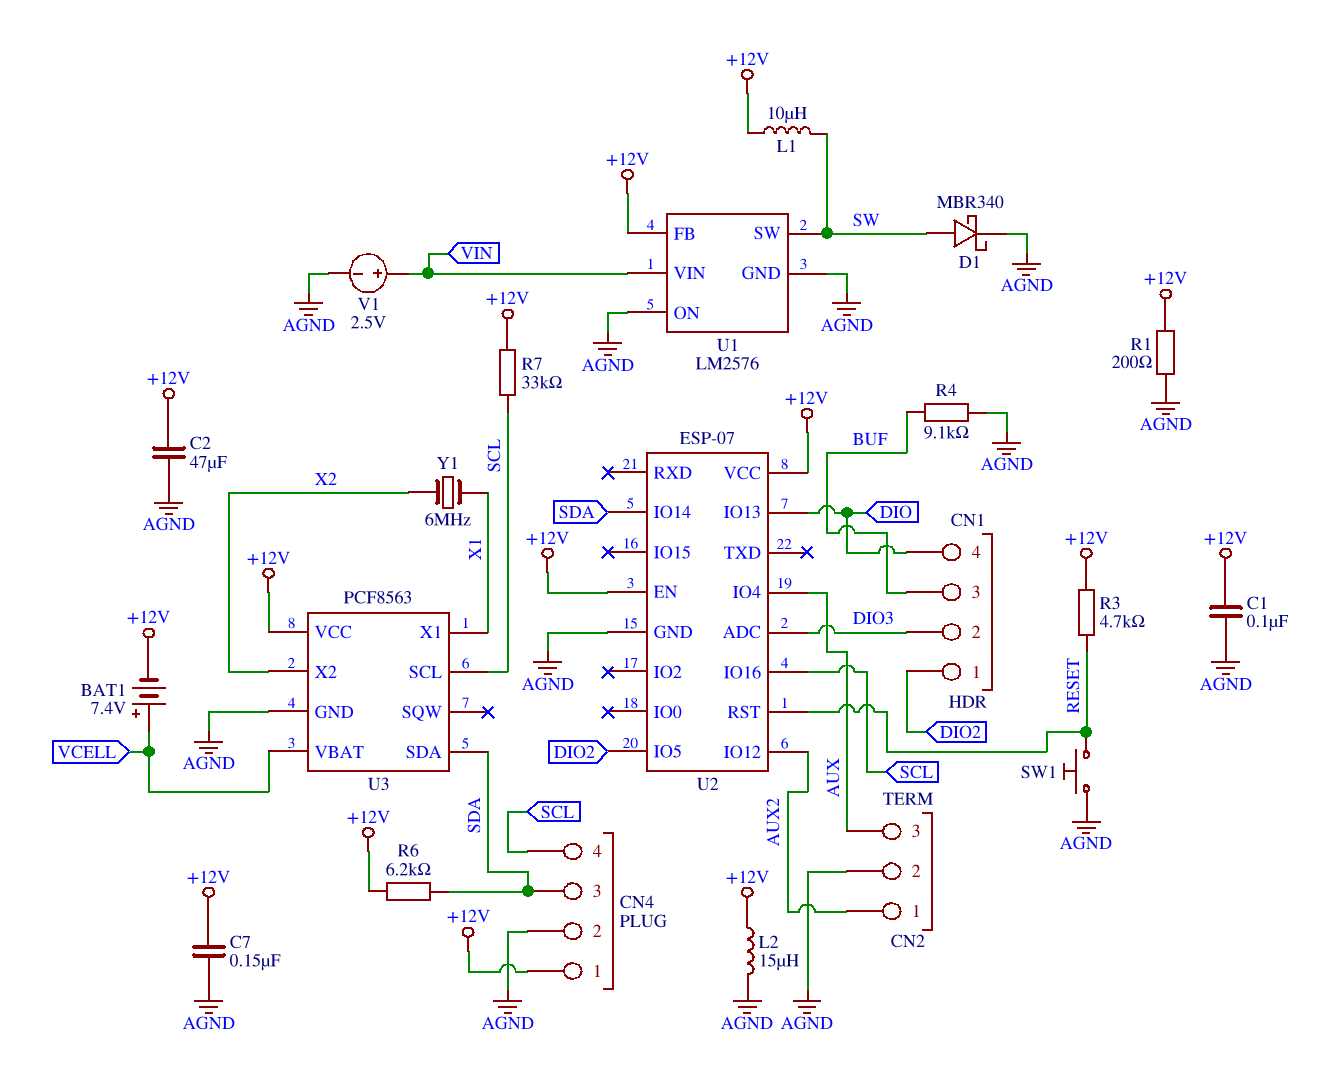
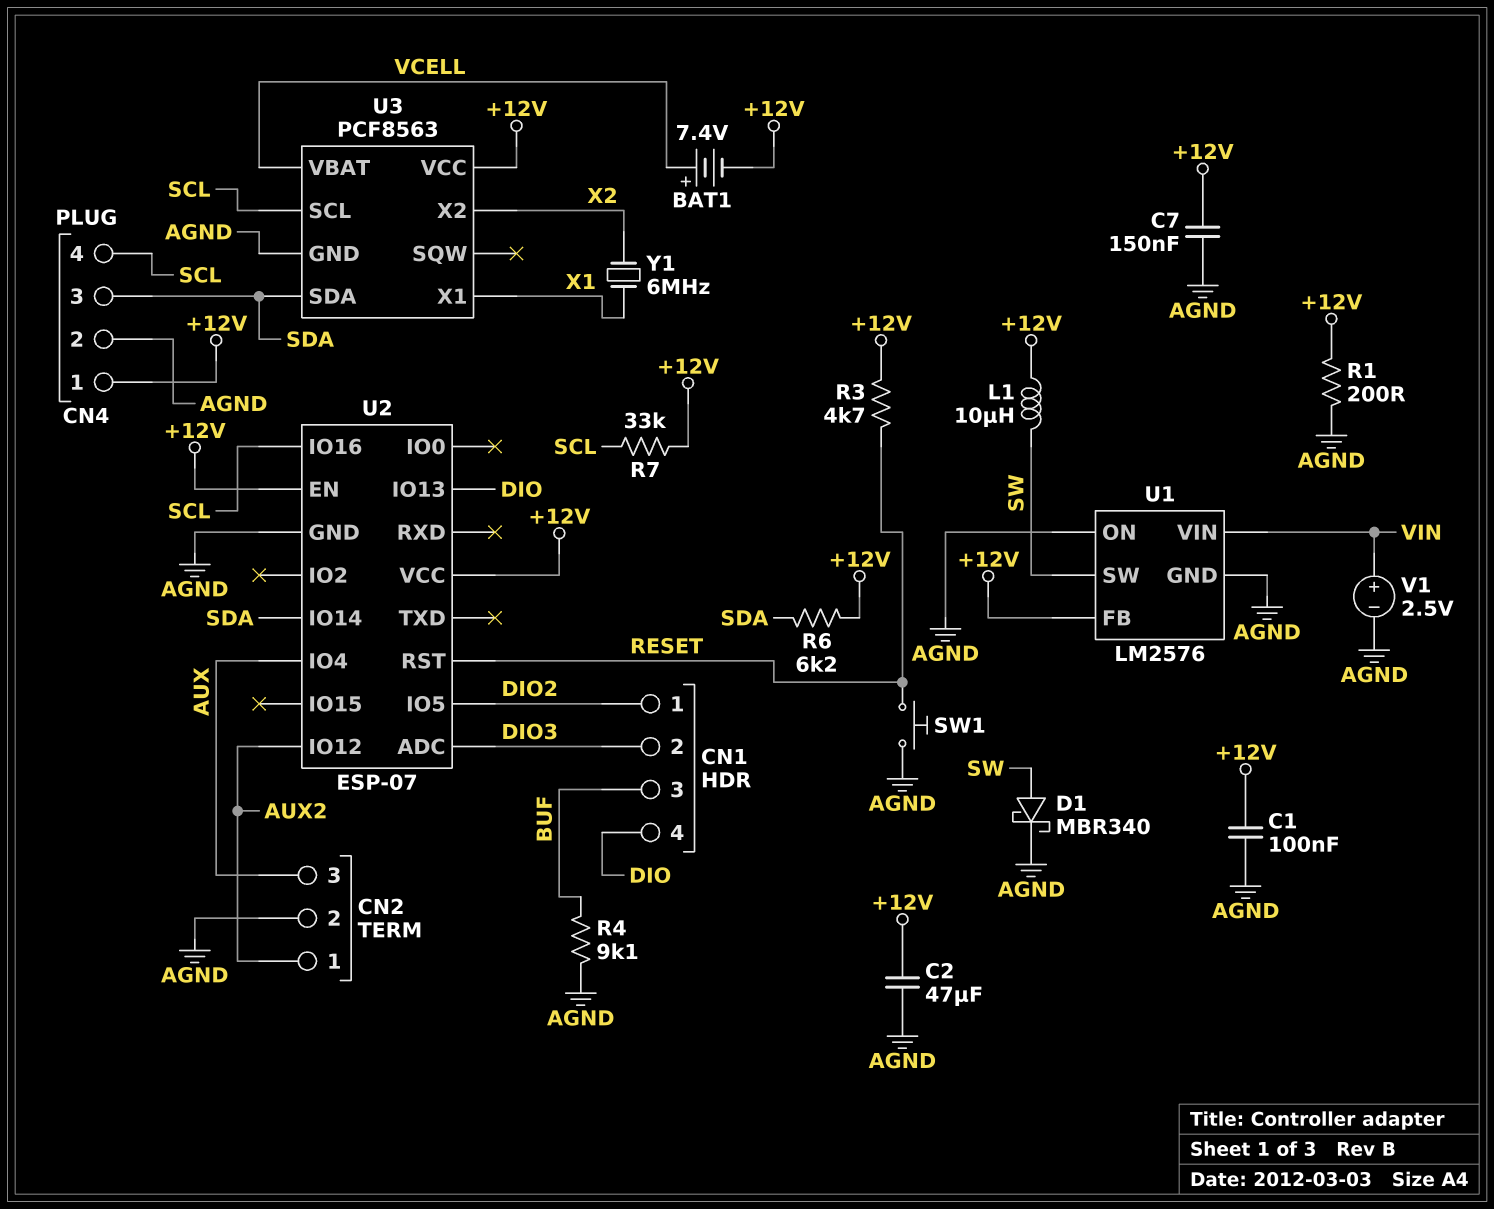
L2: 15uH (+12V, AGND) -> none

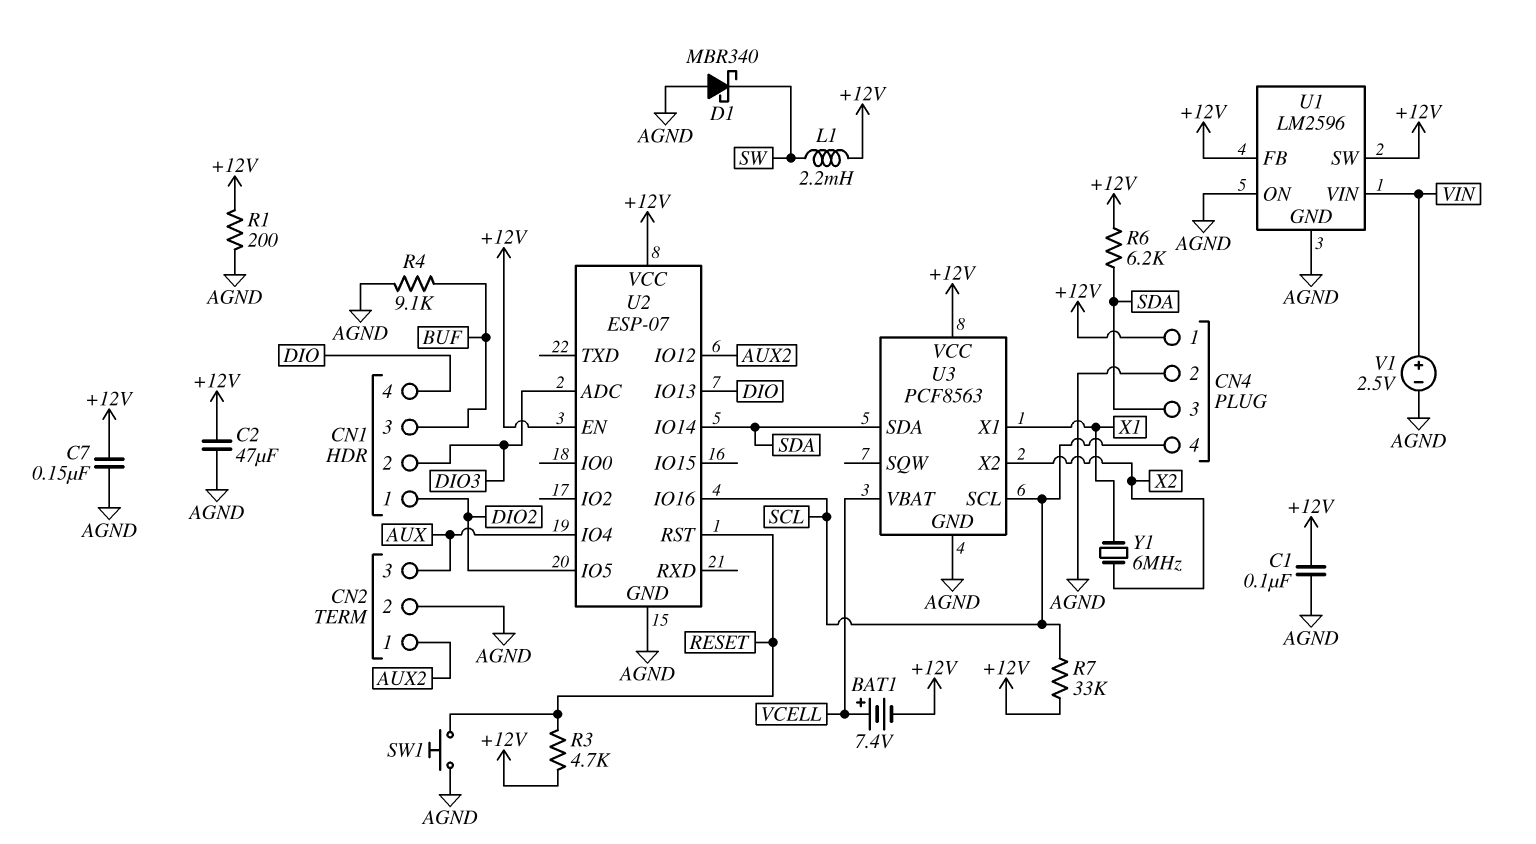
D1: schottky MBR340 (A SW, K AGND) -> schottky MBR340 (A AGND, K SW)
L1: 10uH (+12V, SW) -> 2.2mH (+12V, SW)
U1: LM2576 -> LM2596
U1 pin SW: SW -> +12V

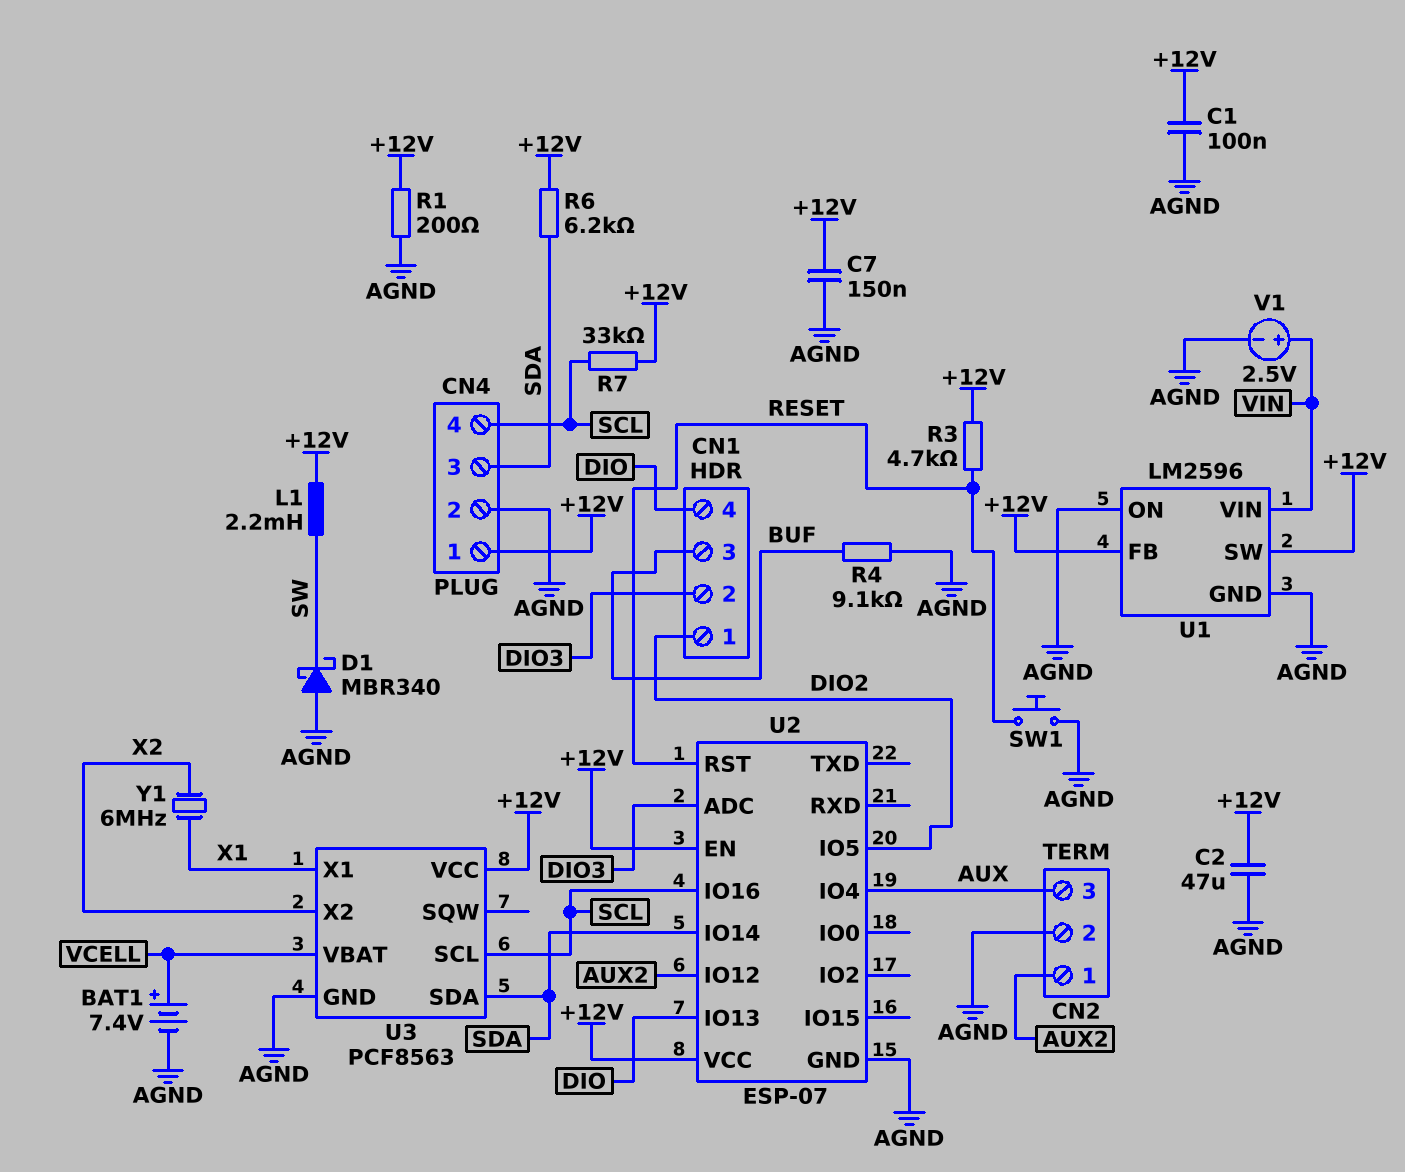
BAT1: 7.4V (plus VCELL, minus +12V) -> 7.4V (plus VCELL, minus AGND)

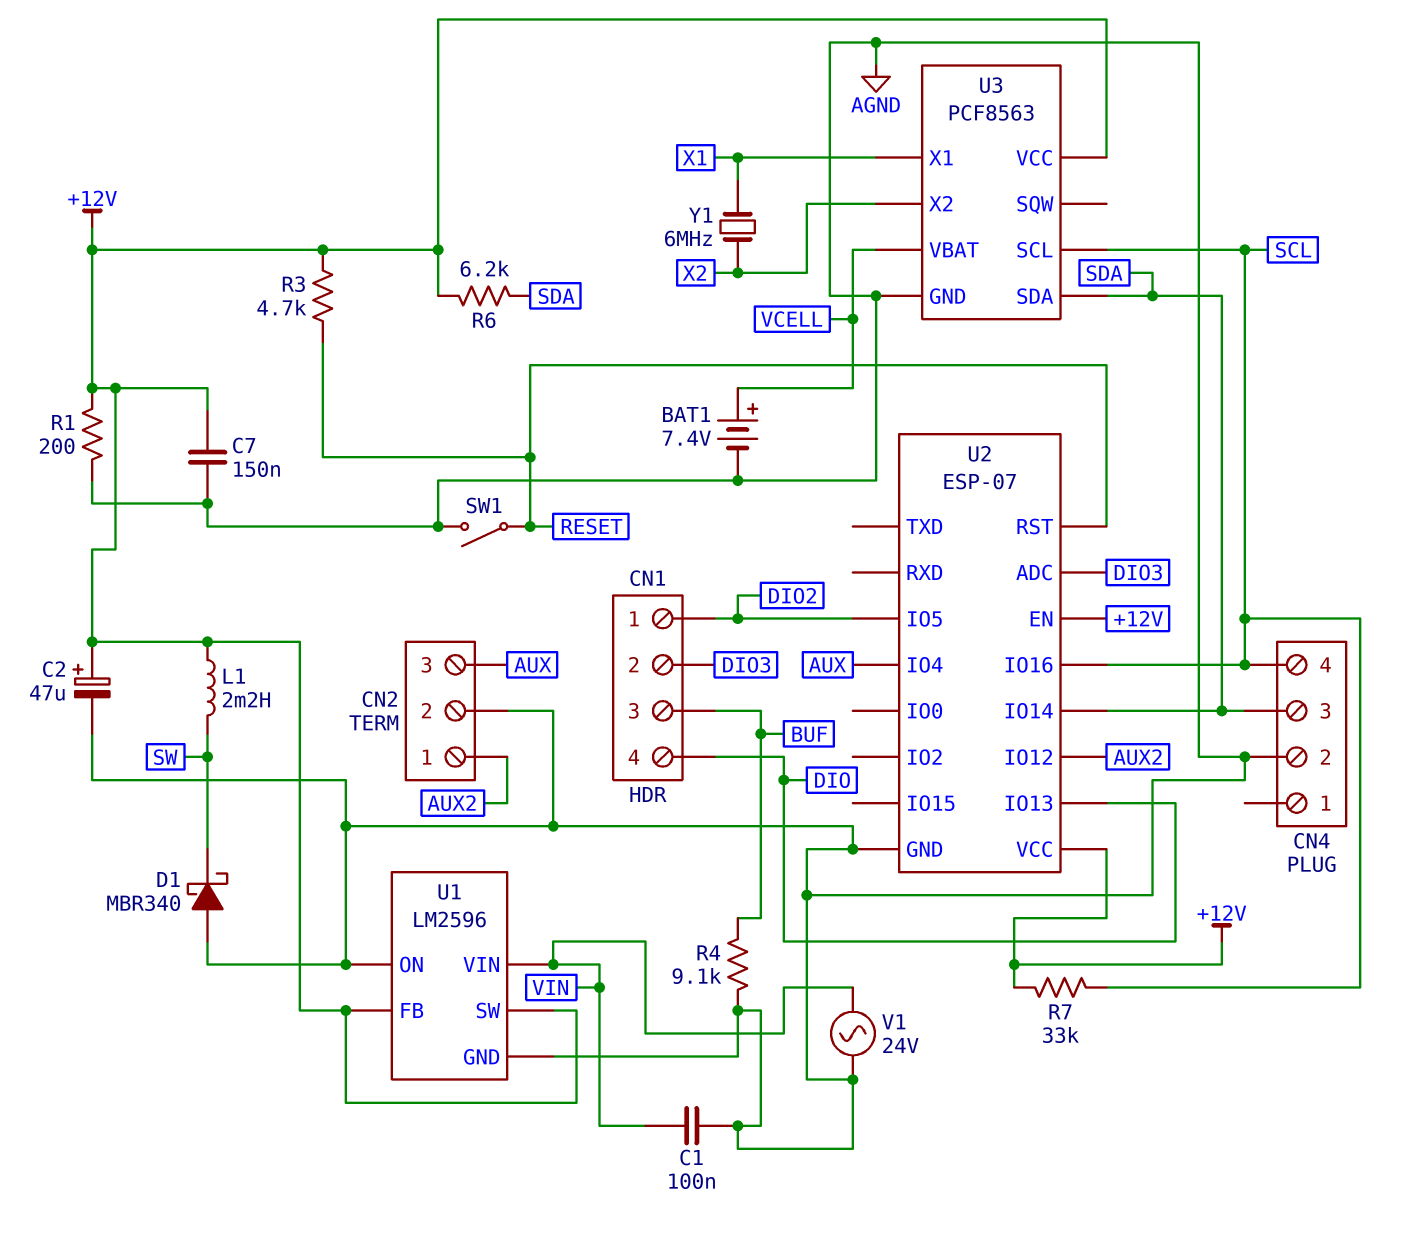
C1: 100nF (+12V, AGND) -> 100nF (AGND, VIN)
C2: 47uF (+12V, AGND) -> 47uF (plus +12V, minus AGND)
CN4 pin 1: +12V -> none
SW1: button (AGND, RESET) -> switch (AGND, RESET)
V1: 2.5V (plus VIN, minus AGND) -> AC 24V (AGND, VIN)

